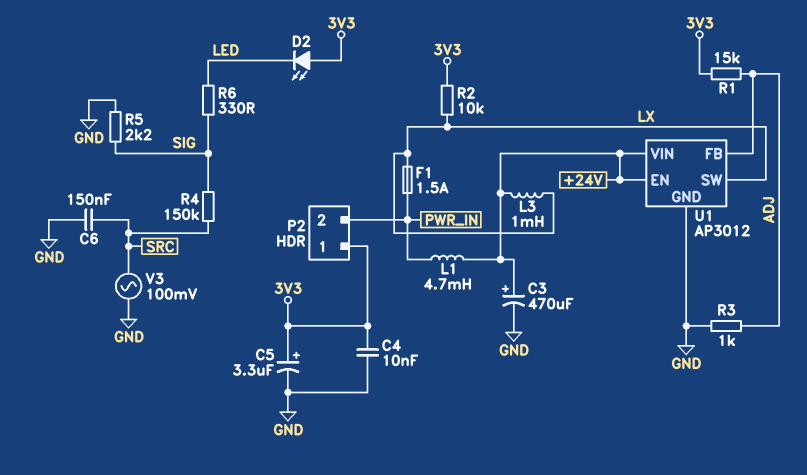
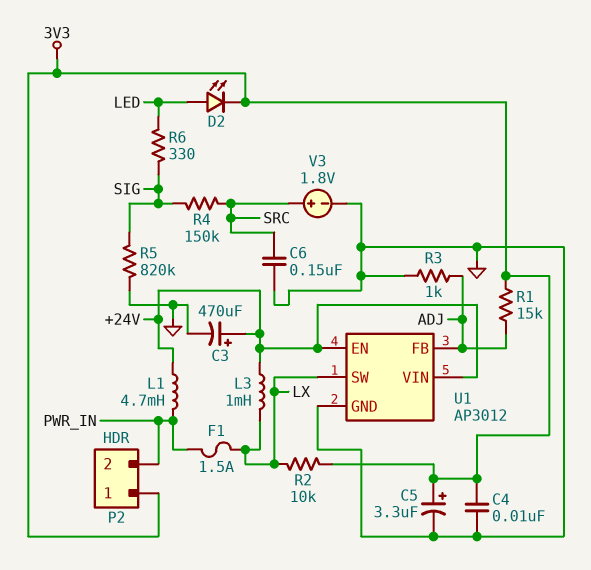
D2: LED (A 3V3, K LED) -> LED (A LED, K 3V3)
R5: 2.2k (GND, SIG) -> 820k (GND, SIG)
V3: AC 100mV (GND, SRC) -> 1.8V (plus SRC, minus GND)

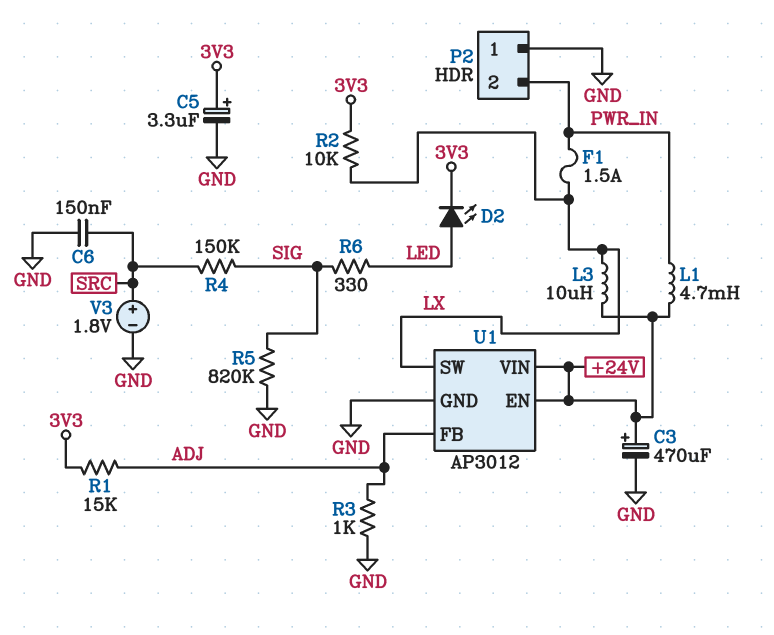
C4: 10nF (3V3, GND) -> none
L3: 1mH (+24V, LX) -> 10uH (+24V, LX)
P2 pin 1: 3V3 -> GND

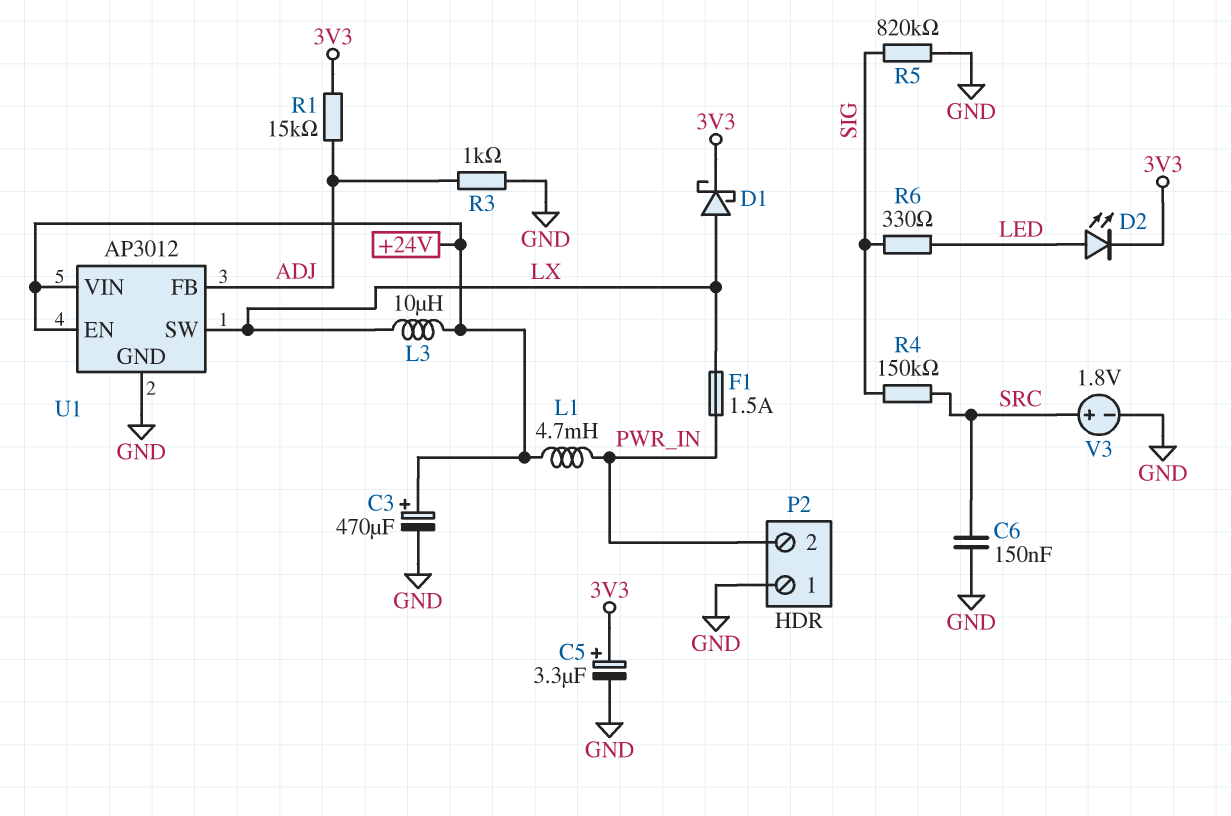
D1: none -> schottky (A LX, K 3V3)
R2: 10k (3V3, LX) -> none

